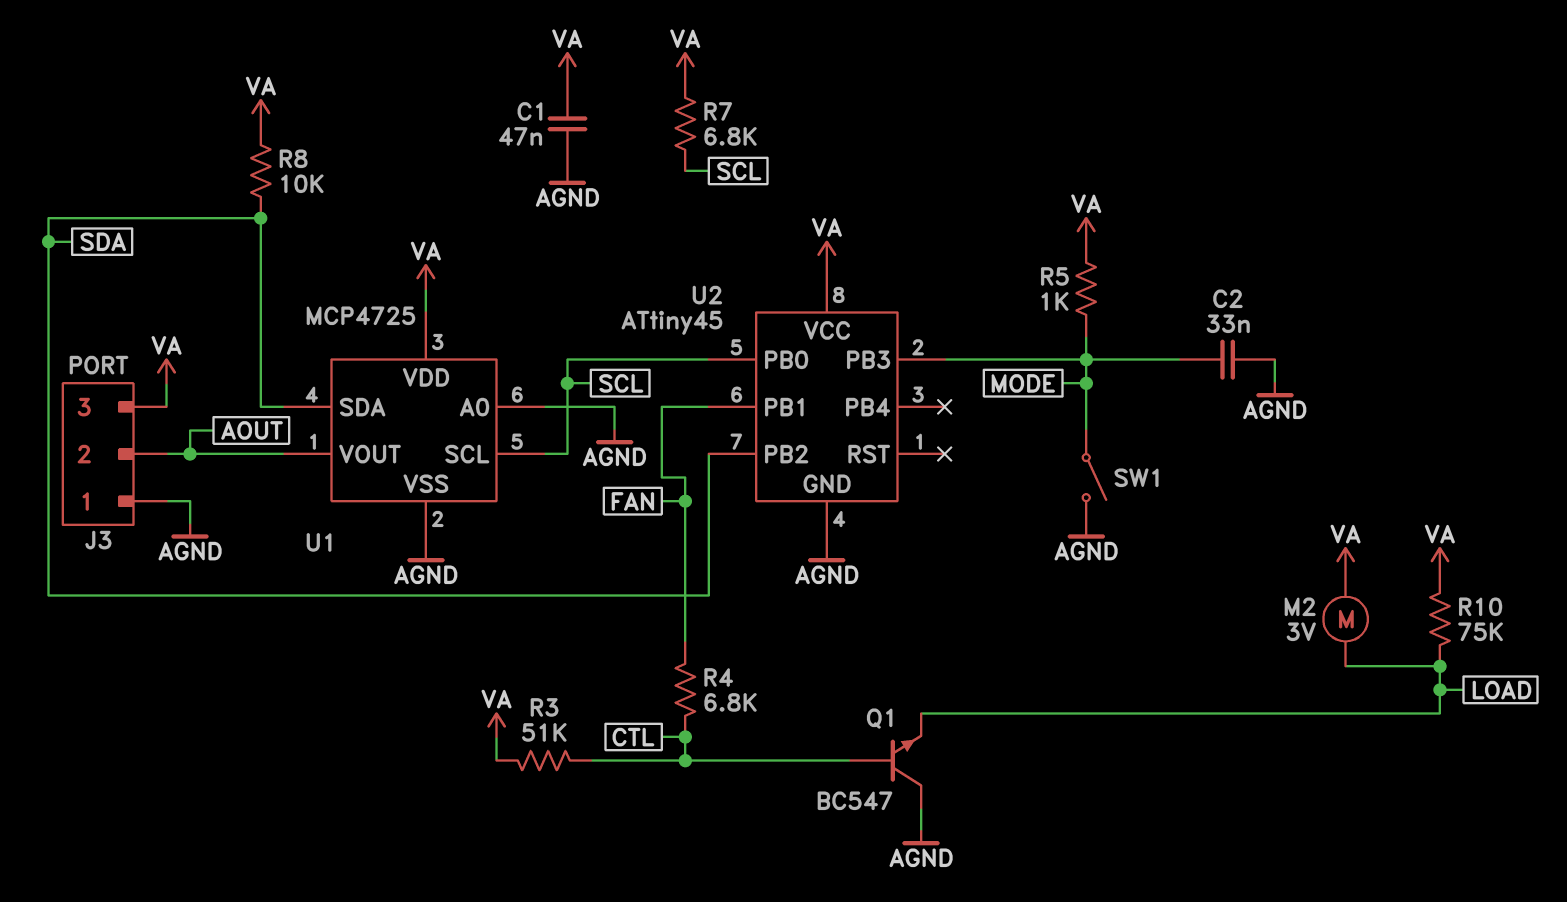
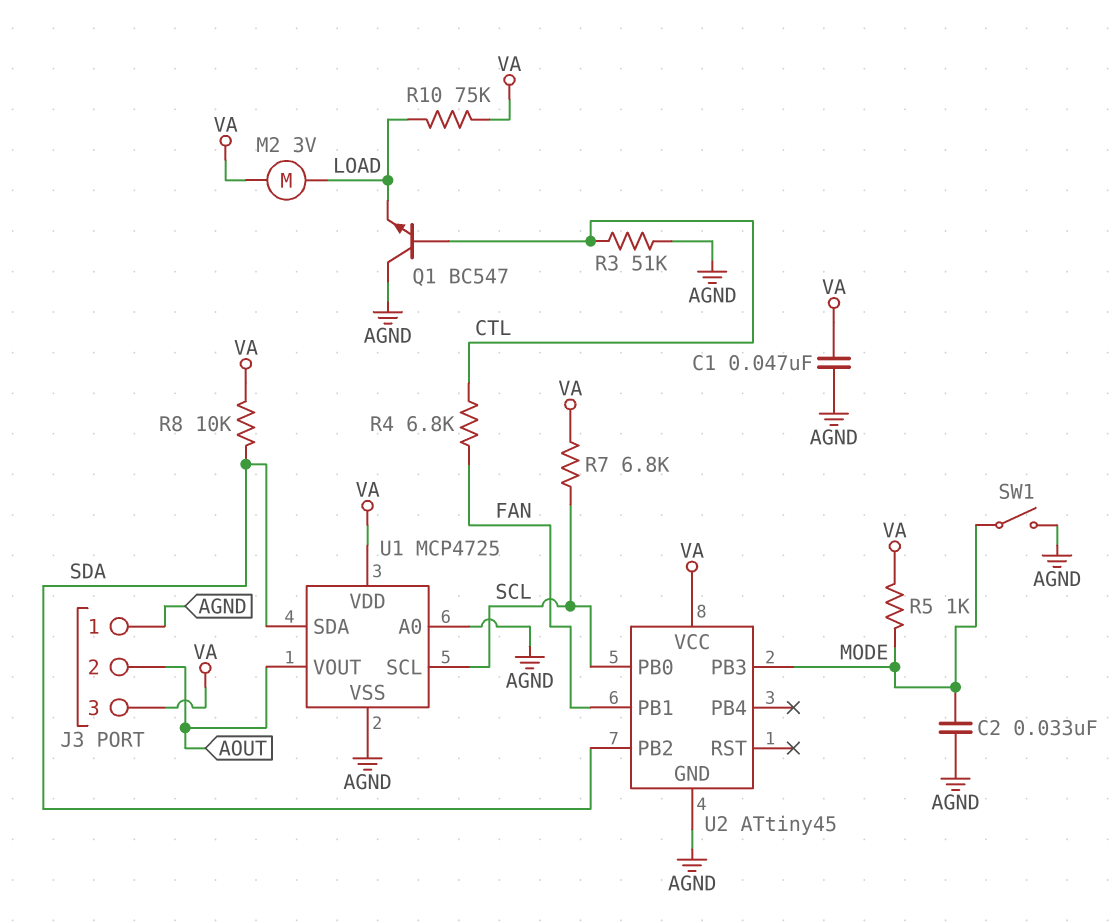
R3: 51k (CTL, VA) -> 51k (AGND, CTL)

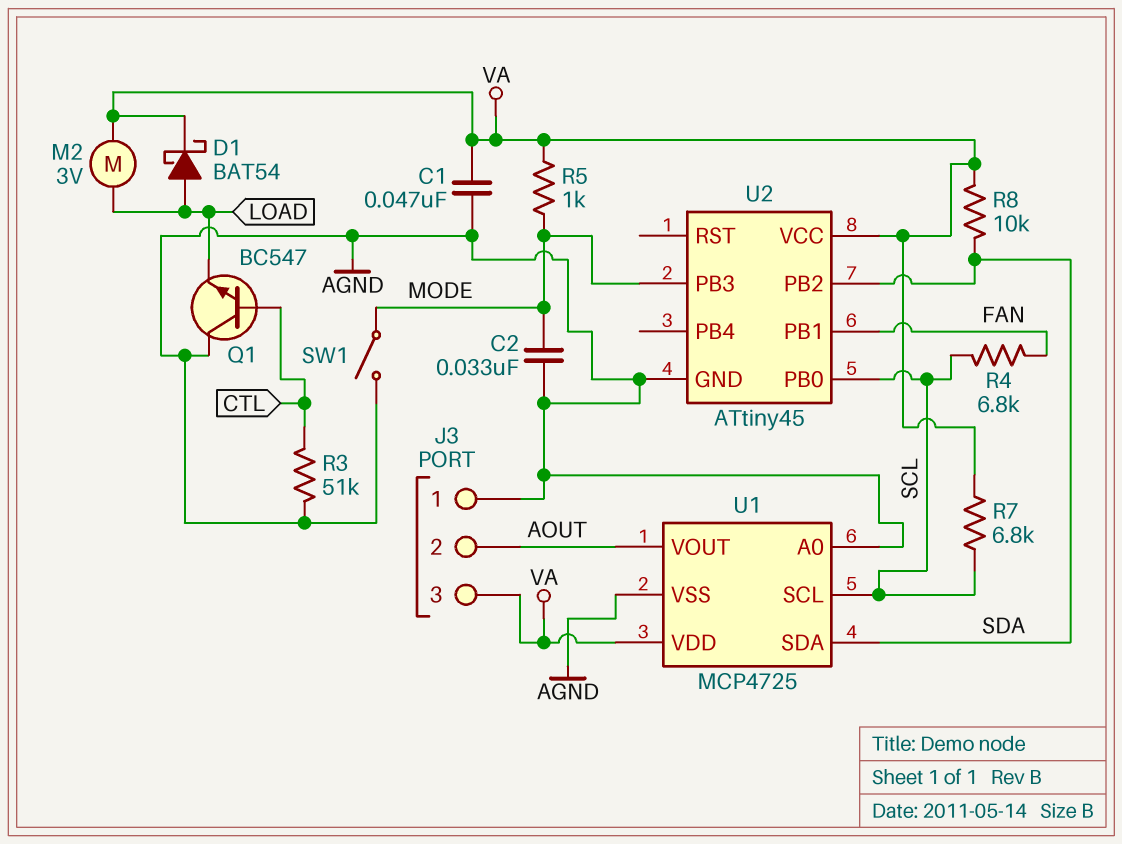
D1: none -> schottky BAT54 (A LOAD, K VA)
R4: 6.8k (CTL, FAN) -> 6.8k (FAN, SCL)
R10: 75k (LOAD, VA) -> none

